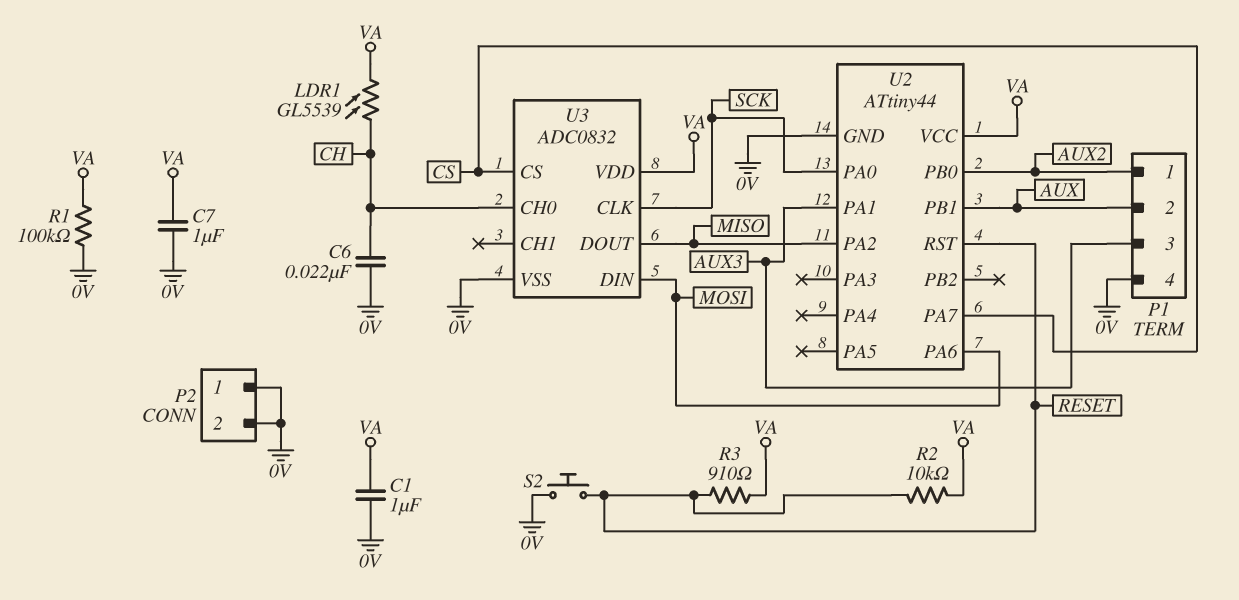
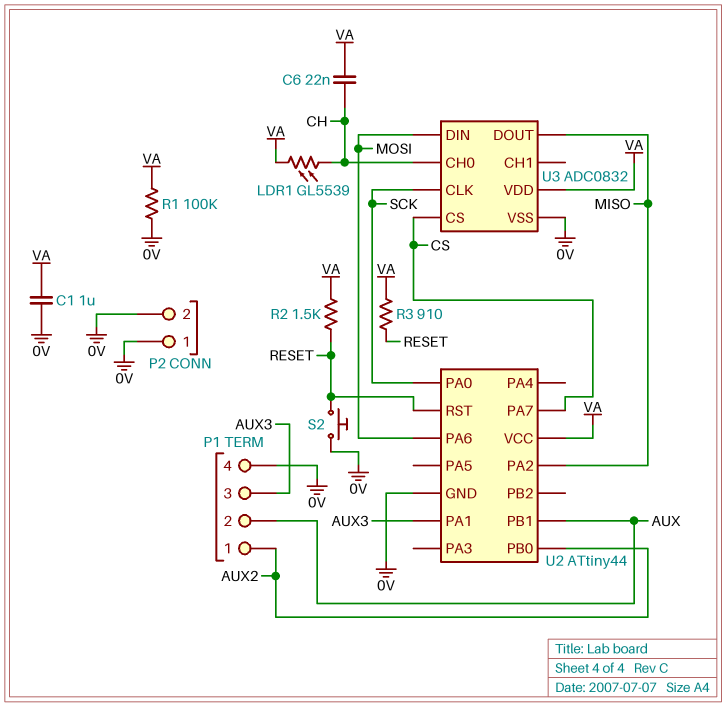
C6: 22nF (0V, CH) -> 22nF (CH, VA)
C7: 1uF (0V, VA) -> none
R2: 10k (RESET, VA) -> 1.5k (RESET, VA)

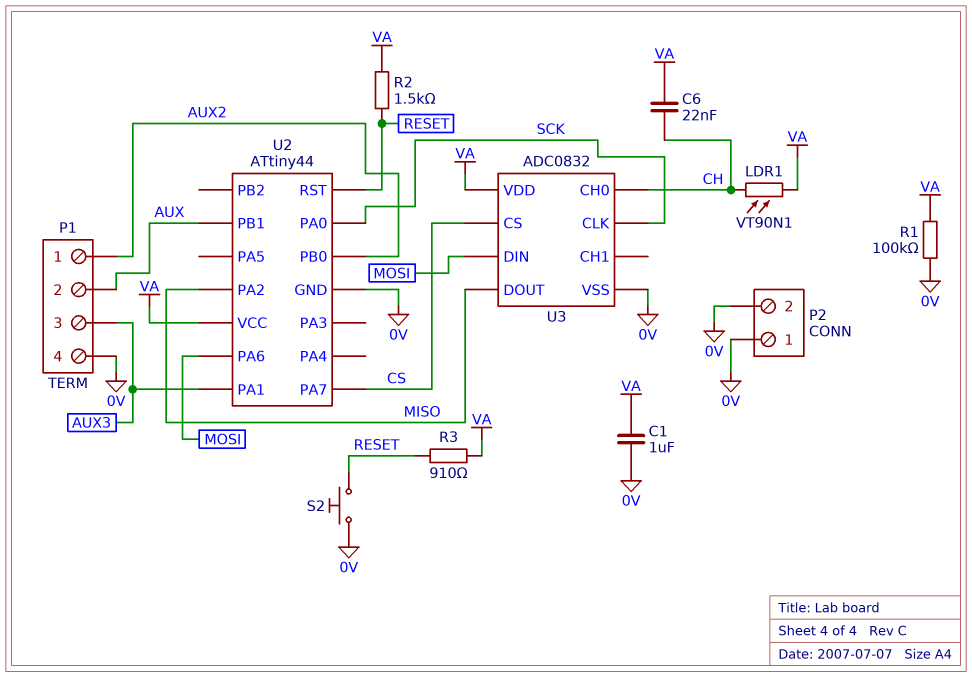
LDR1: GL5539 (CH, VA) -> VT90N1 (CH, VA)

